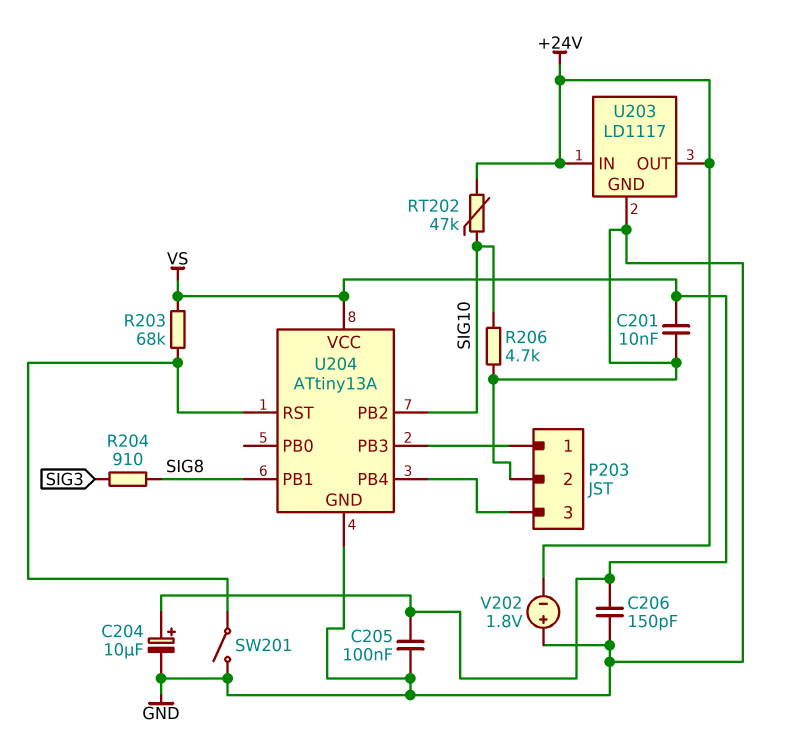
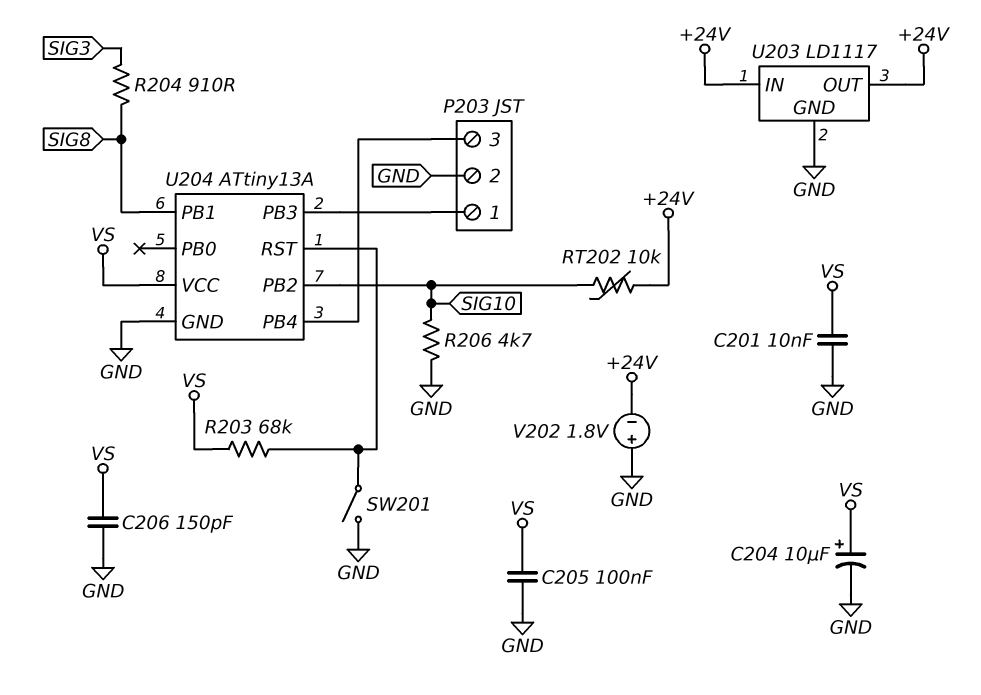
RT202: 47k (+24V, SIG10) -> 10k (+24V, SIG10)

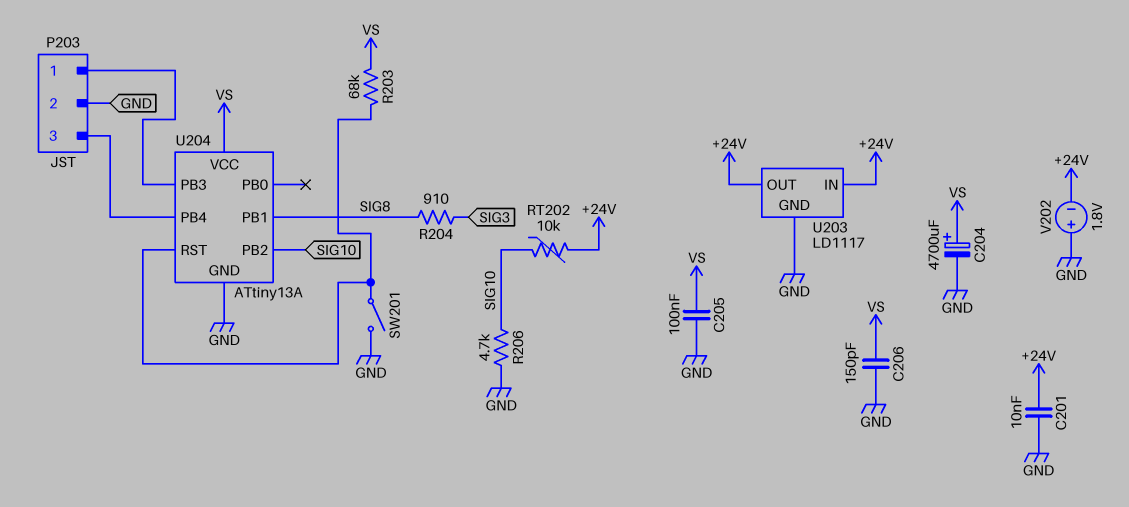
C201: 10nF (GND, VS) -> 10nF (+24V, GND)
C204: 10uF (plus VS, minus GND) -> 4700uF (plus VS, minus GND)

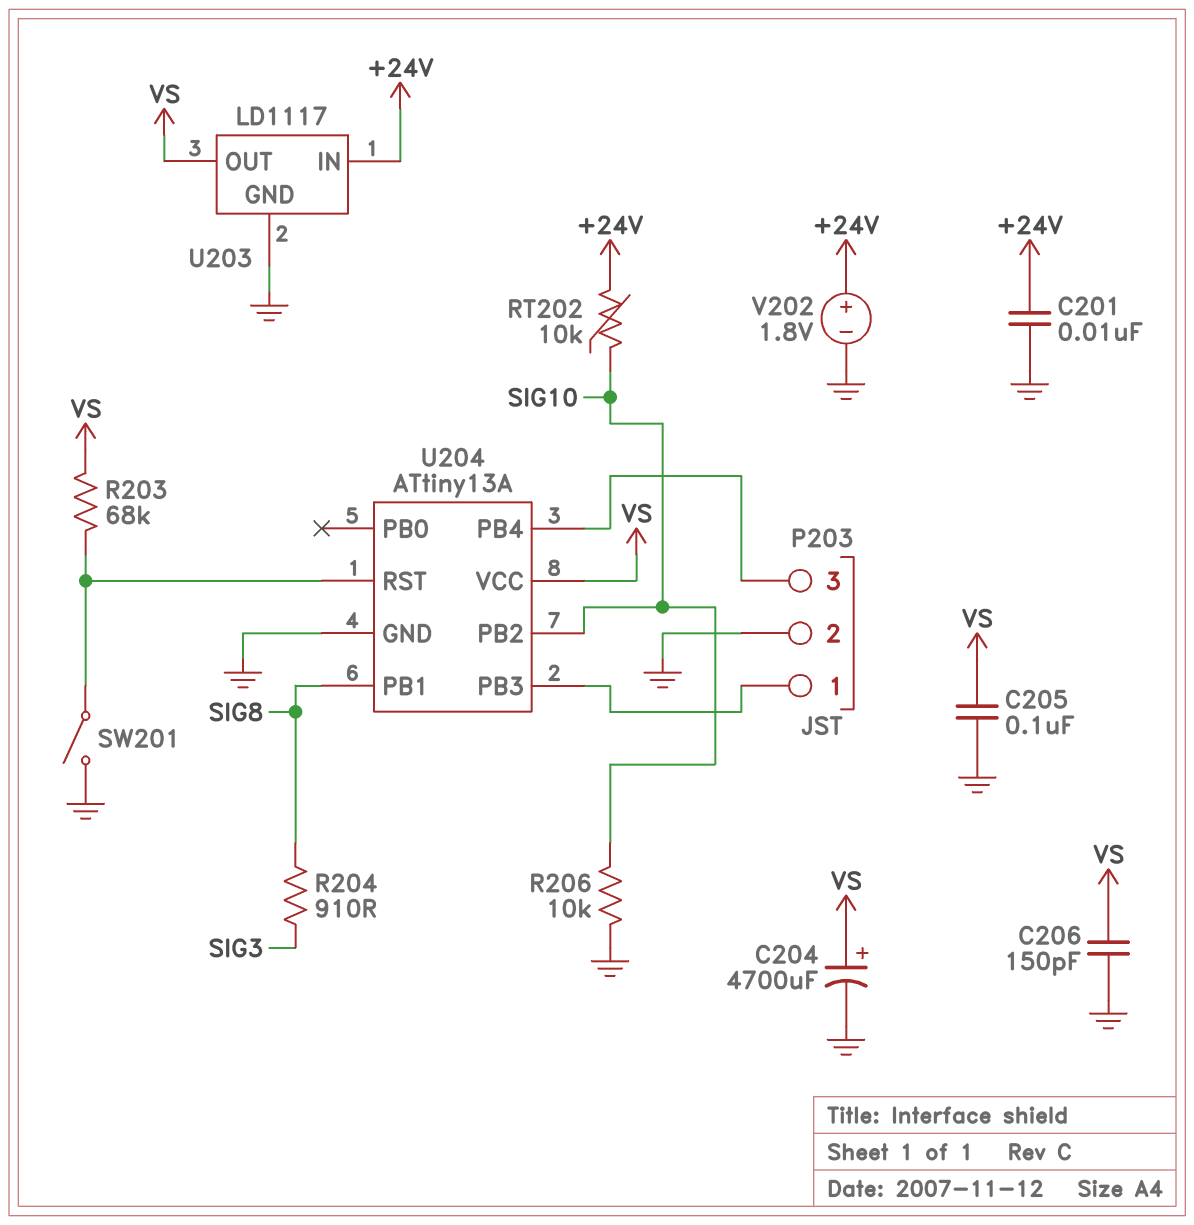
R206: 4.7k (GND, SIG10) -> 10k (GND, SIG10)
U203 pin OUT: +24V -> VS
V202: 1.8V (plus GND, minus +24V) -> 1.8V (plus +24V, minus GND)

